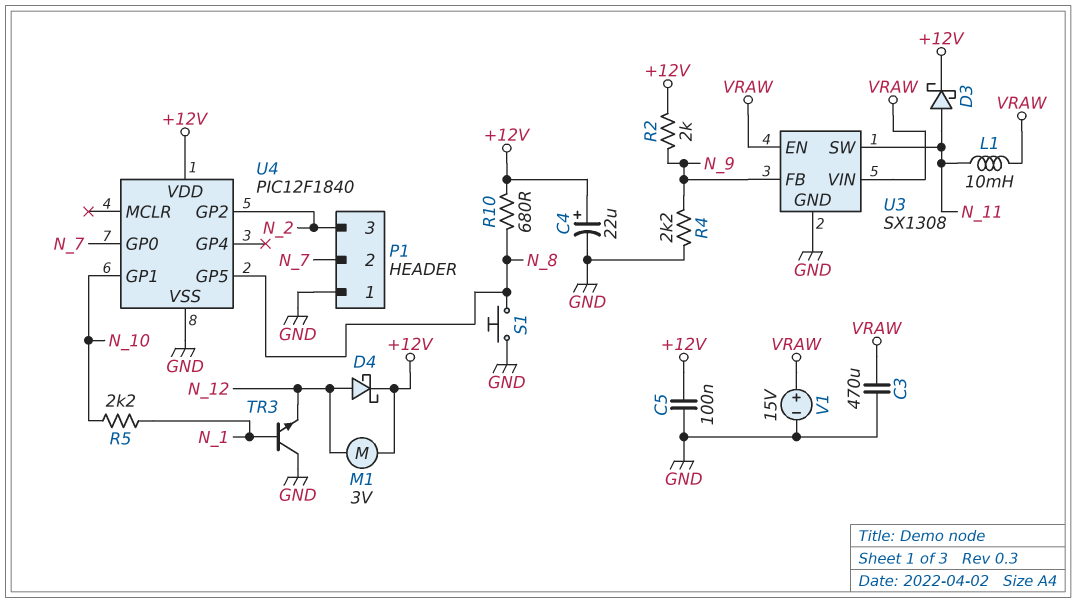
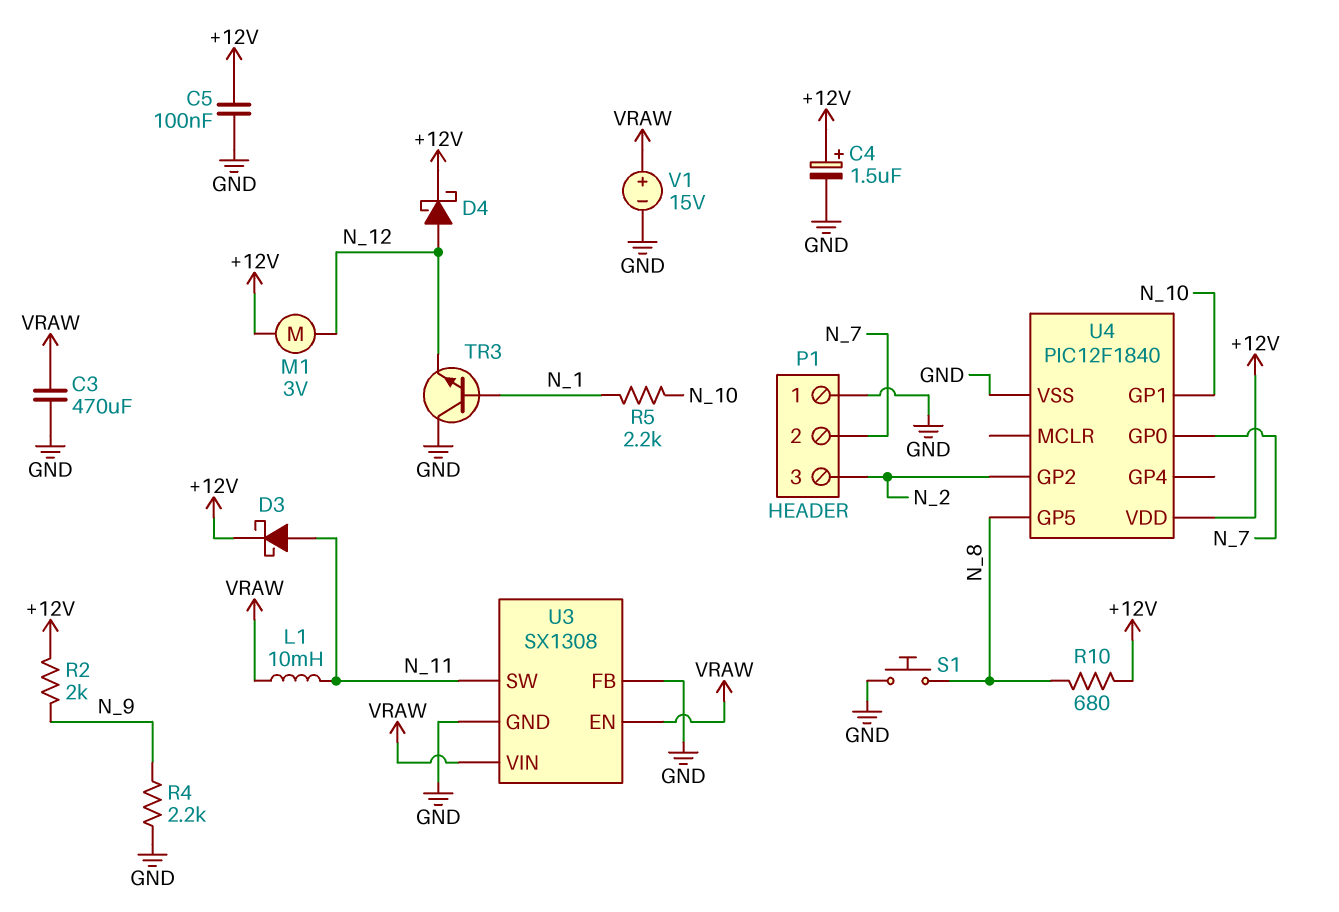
C4: 22uF (plus +12V, minus GND) -> 1.5uF (plus +12V, minus GND)
U3 pin FB: N_9 -> GND

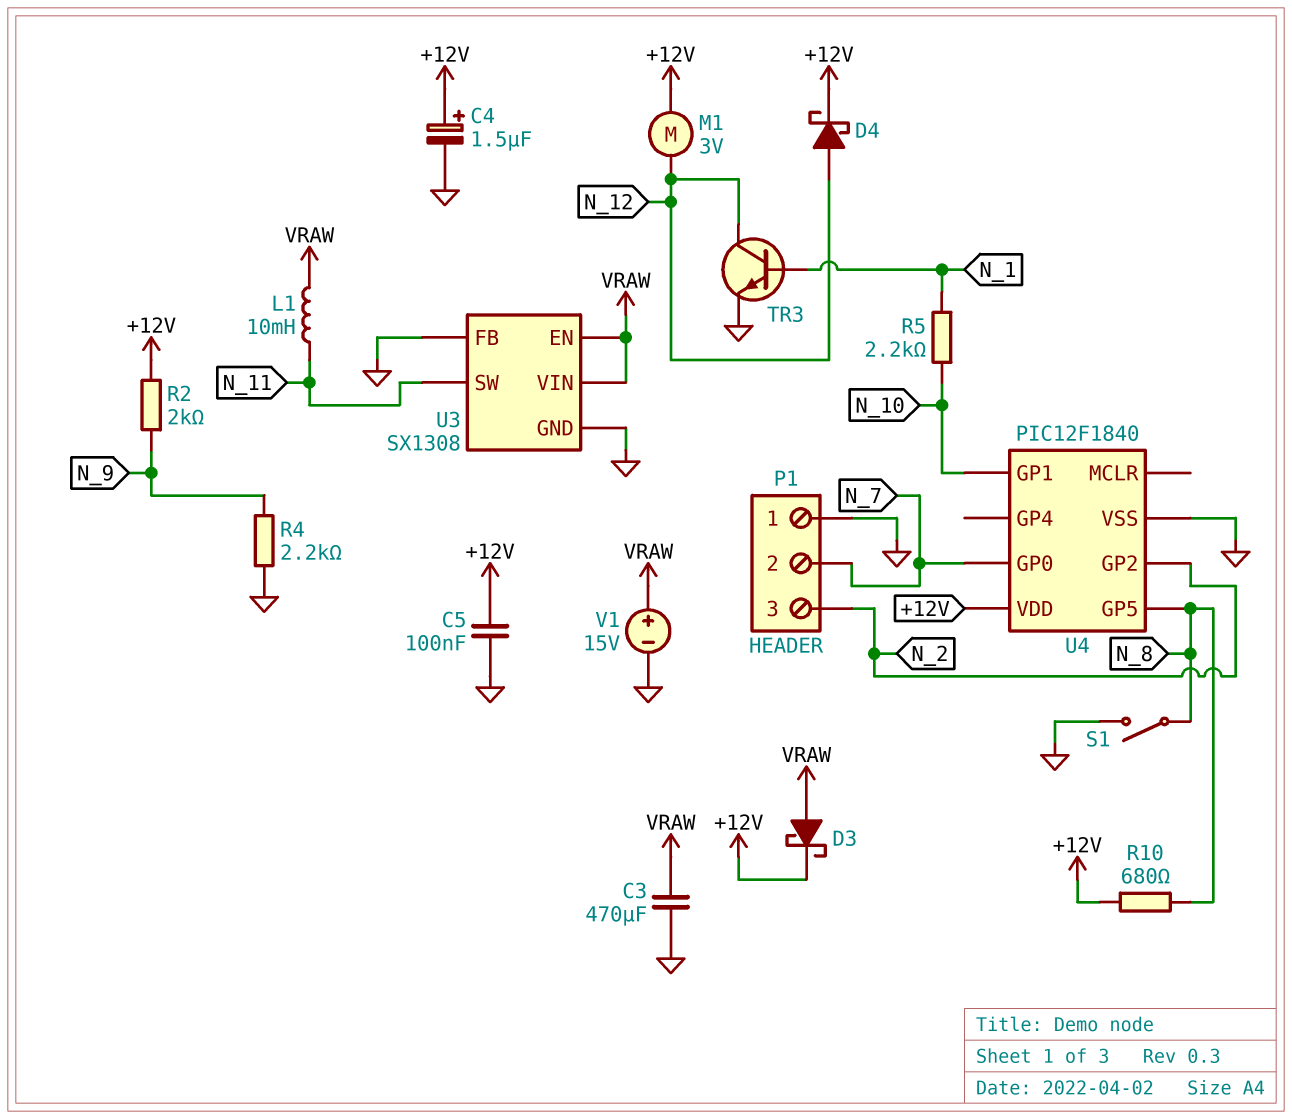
D3: schottky (A N_11, K +12V) -> schottky (A VRAW, K +12V)
S1: button (GND, N_8) -> switch (GND, N_8)
TR3: NPN (B N_1, C GND, E N_12) -> NPN (B N_1, C N_12, E GND)

